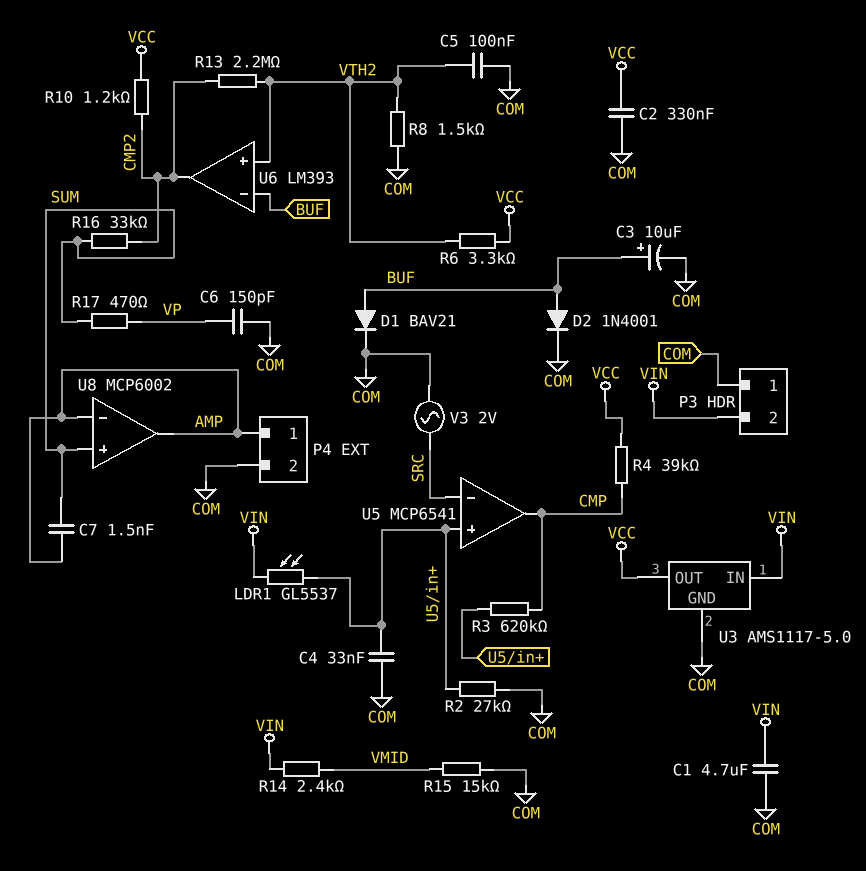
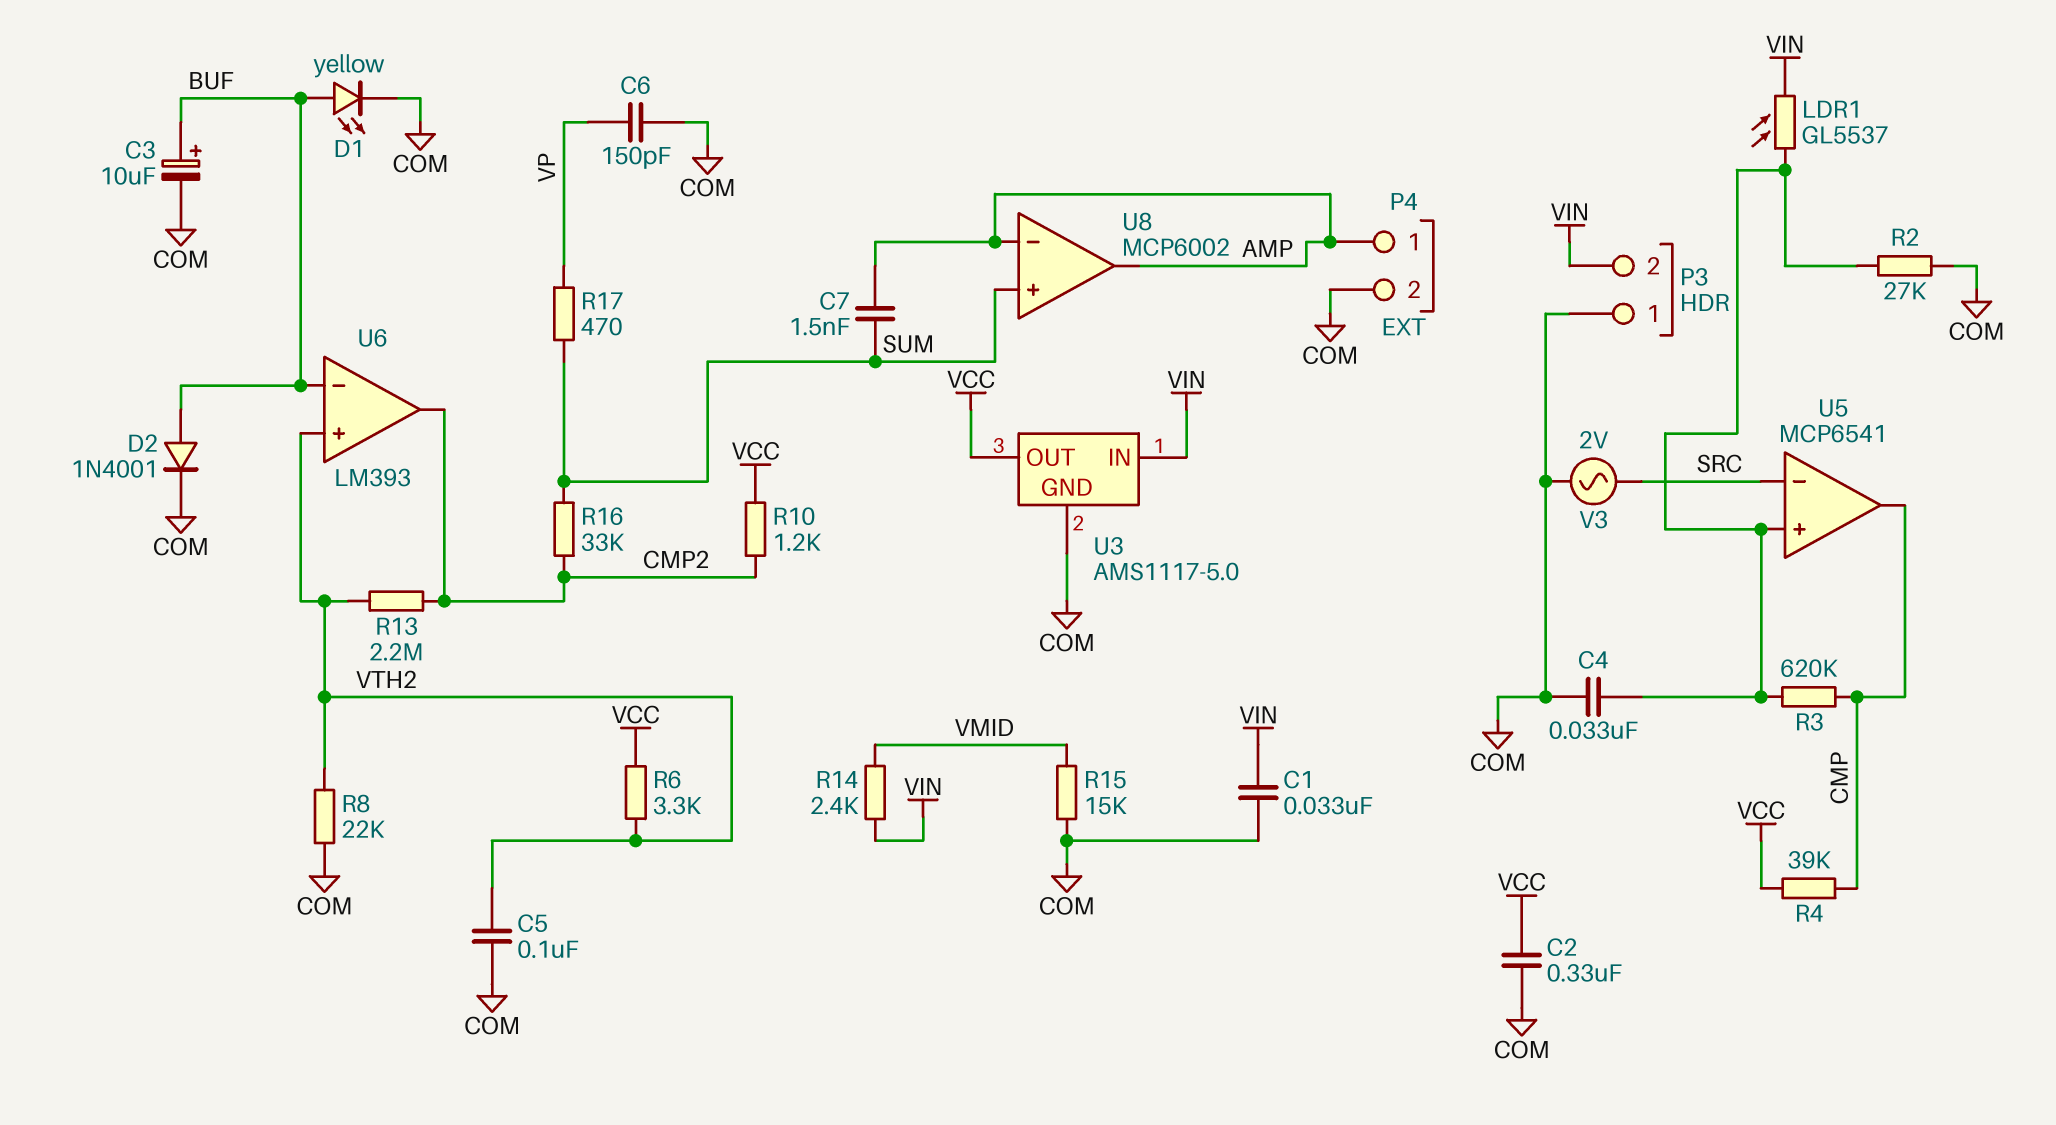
C1: 4.7uF (COM, VIN) -> 33nF (COM, VIN)
D1: diode BAV21 (A BUF, K COM) -> LED yellow (A BUF, K COM)
R8: 1.5k (COM, VTH2) -> 22k (COM, VTH2)

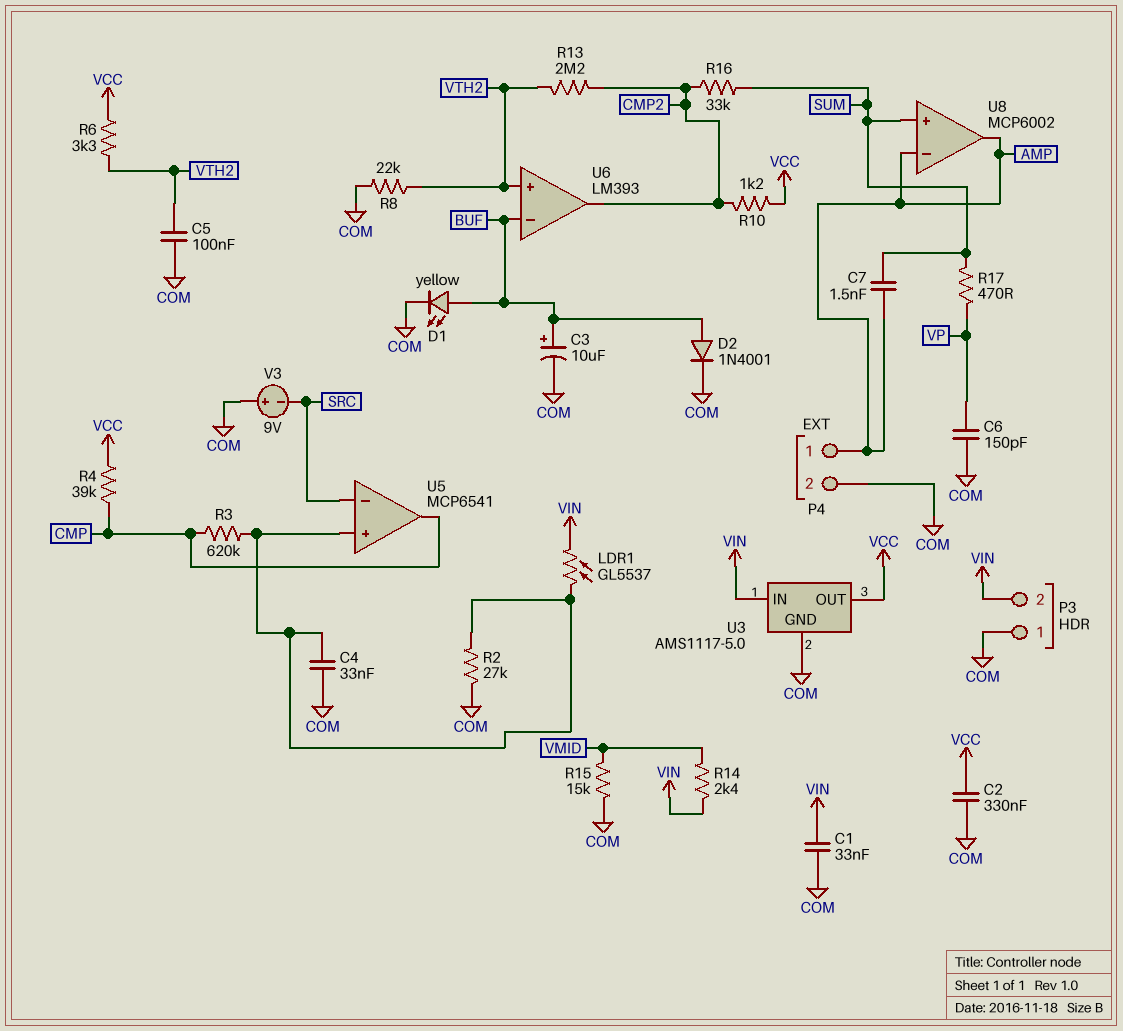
V3: AC 2V (COM, SRC) -> 9V (plus COM, minus SRC)

